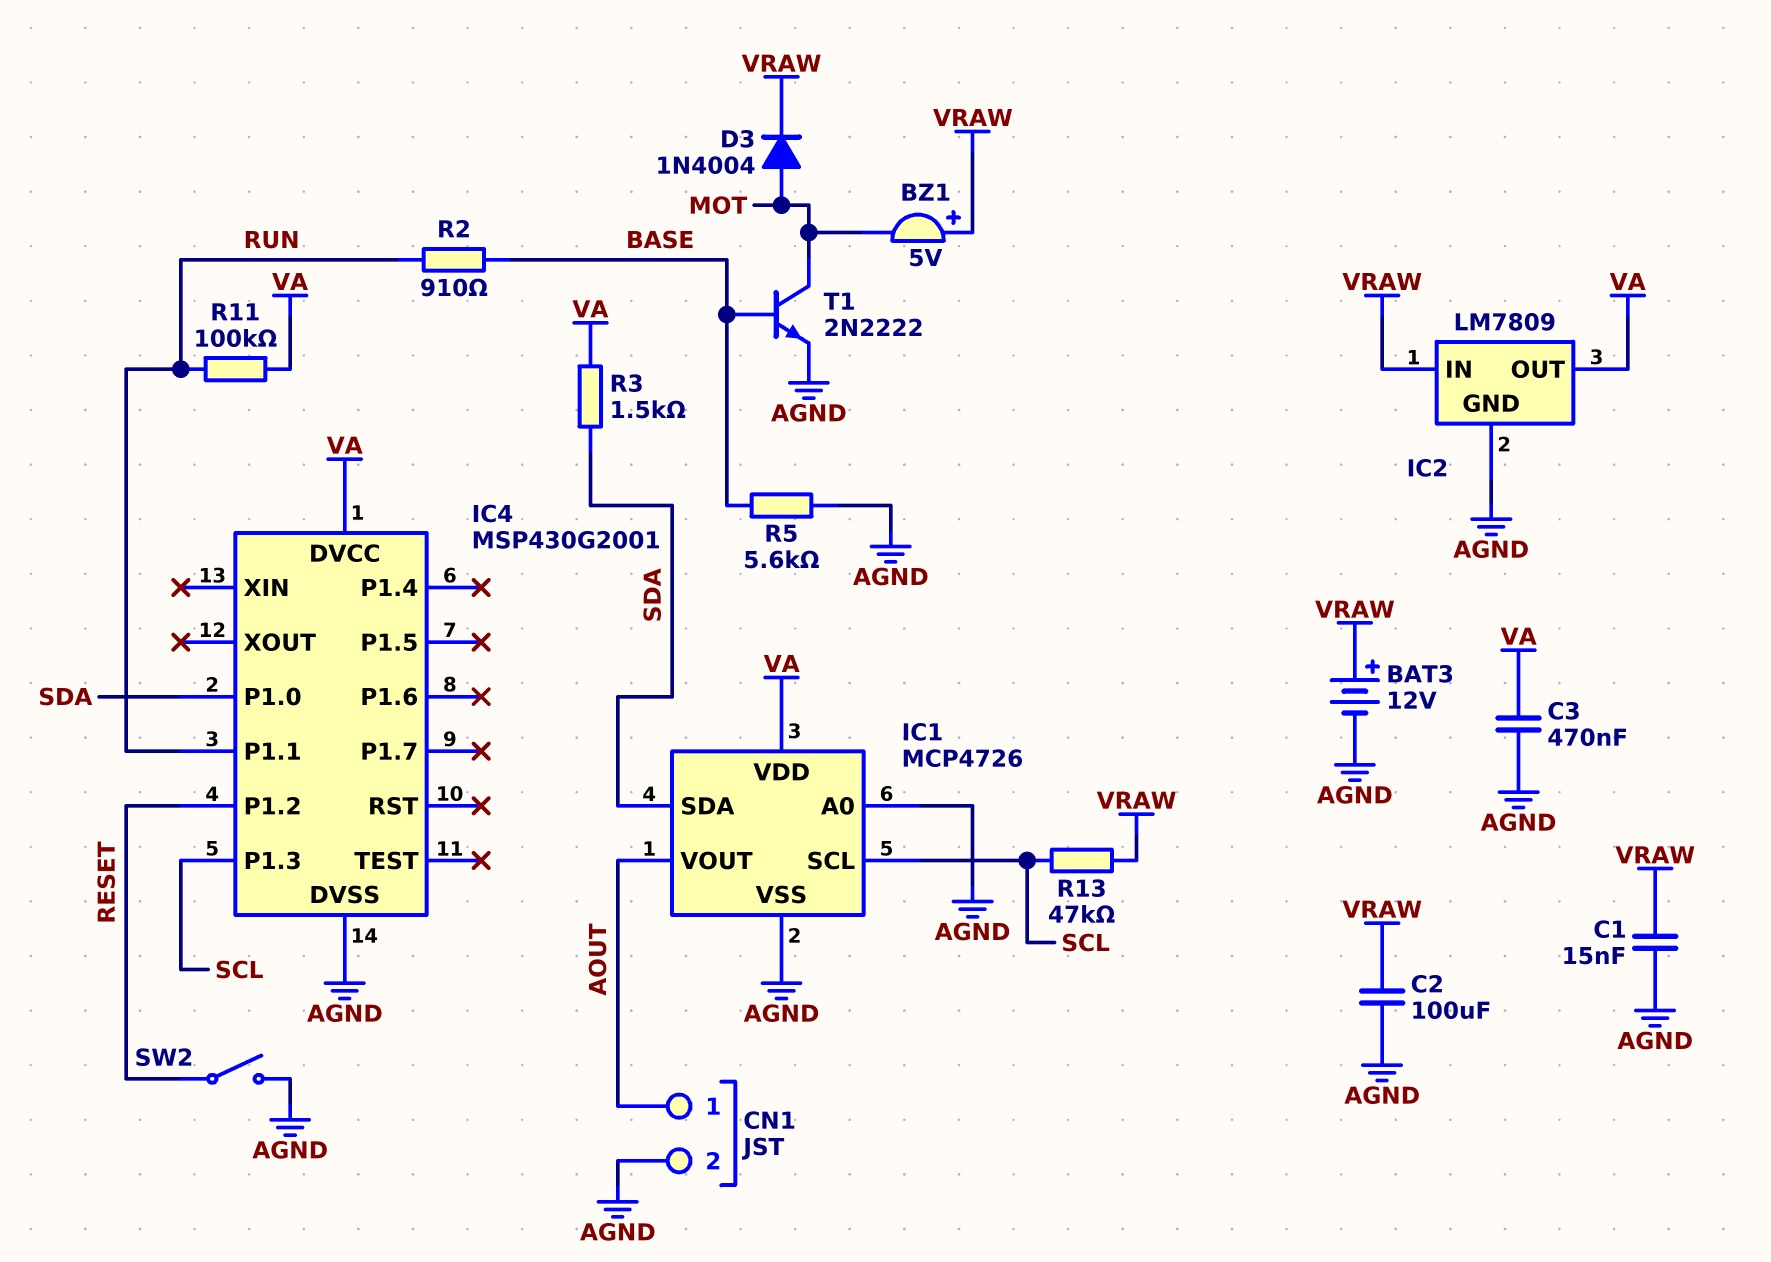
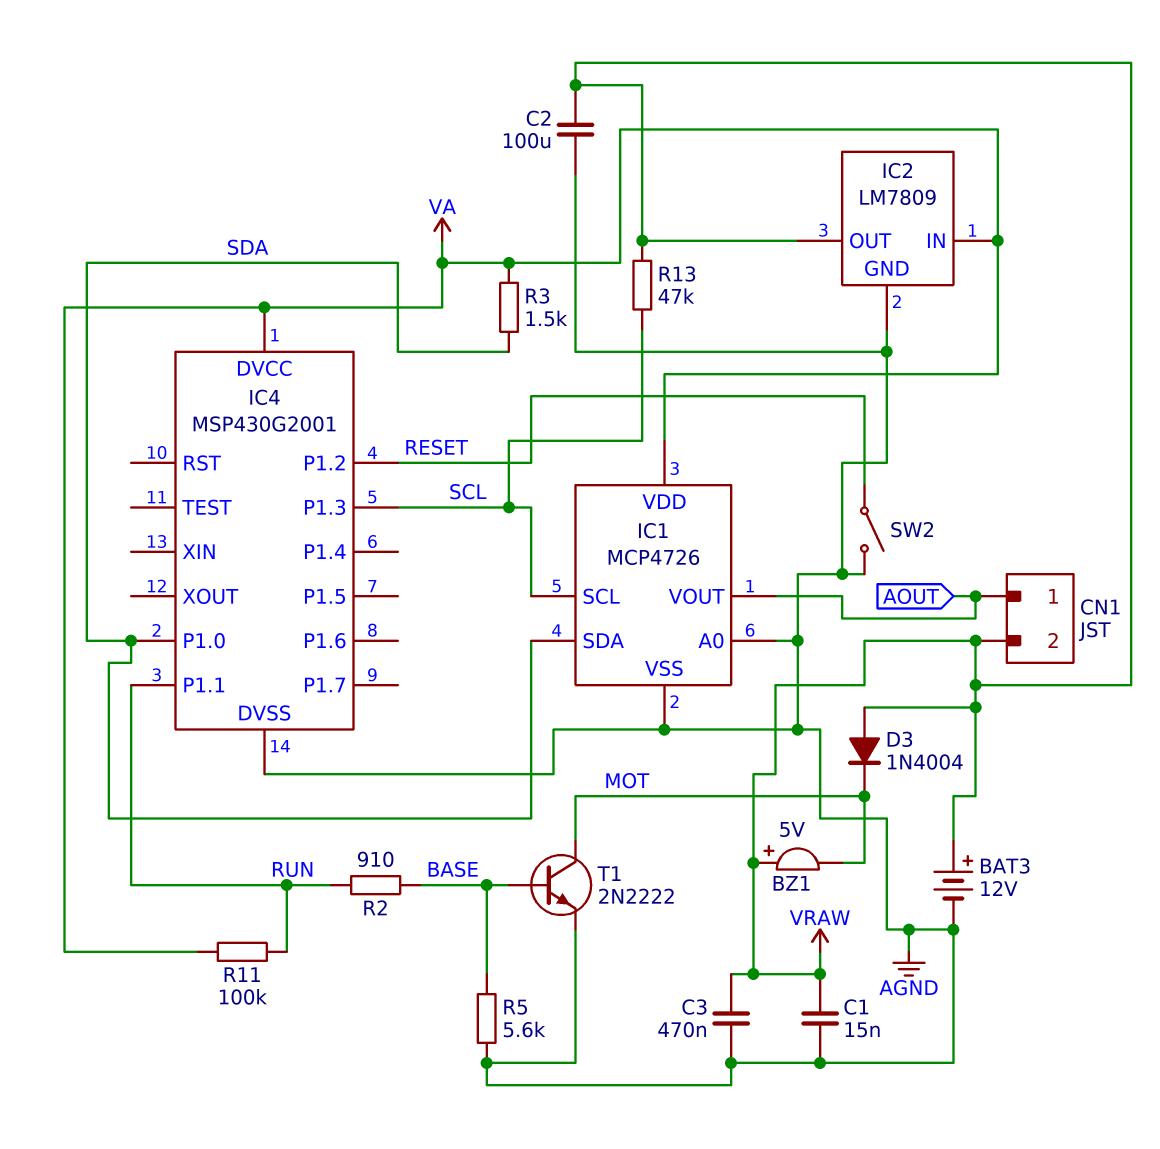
C3: 470nF (AGND, VA) -> 470nF (AGND, VRAW)
CN1 pin 2: AGND -> VRAW
D3: diode 1N4004 (A MOT, K VRAW) -> diode 1N4004 (A VRAW, K MOT)
IC2 pin IN: VRAW -> VA
IC2 pin OUT: VA -> VRAW

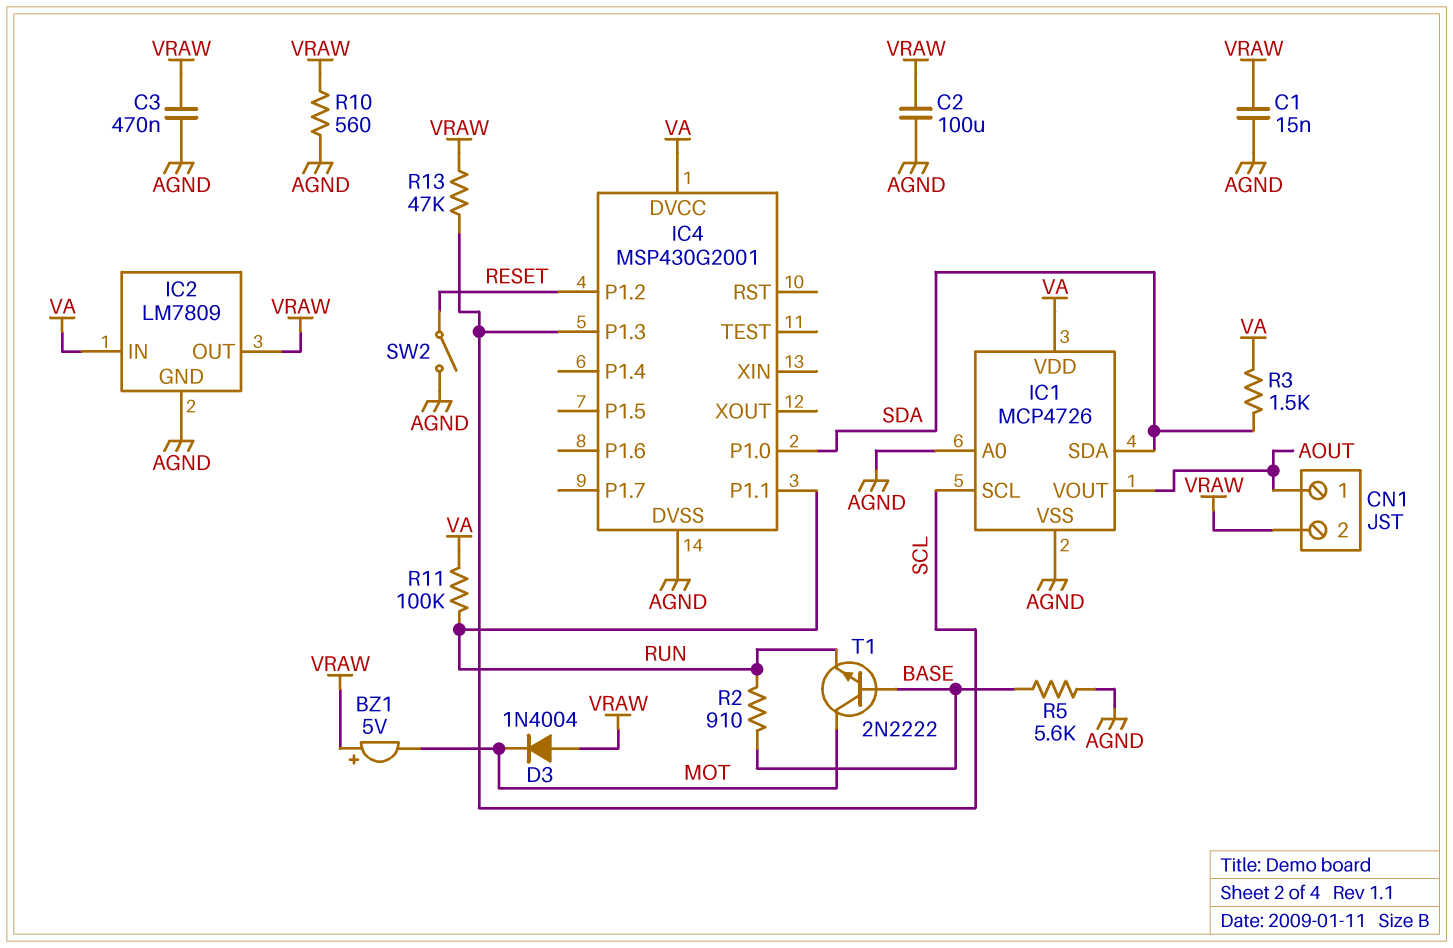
BAT3: 12V (plus VRAW, minus AGND) -> none
R10: none -> 560 (AGND, VRAW)
T1: NPN 2N2222 (B BASE, C MOT, E AGND) -> NPN 2N2222 (B BASE, C MOT, E RUN)

